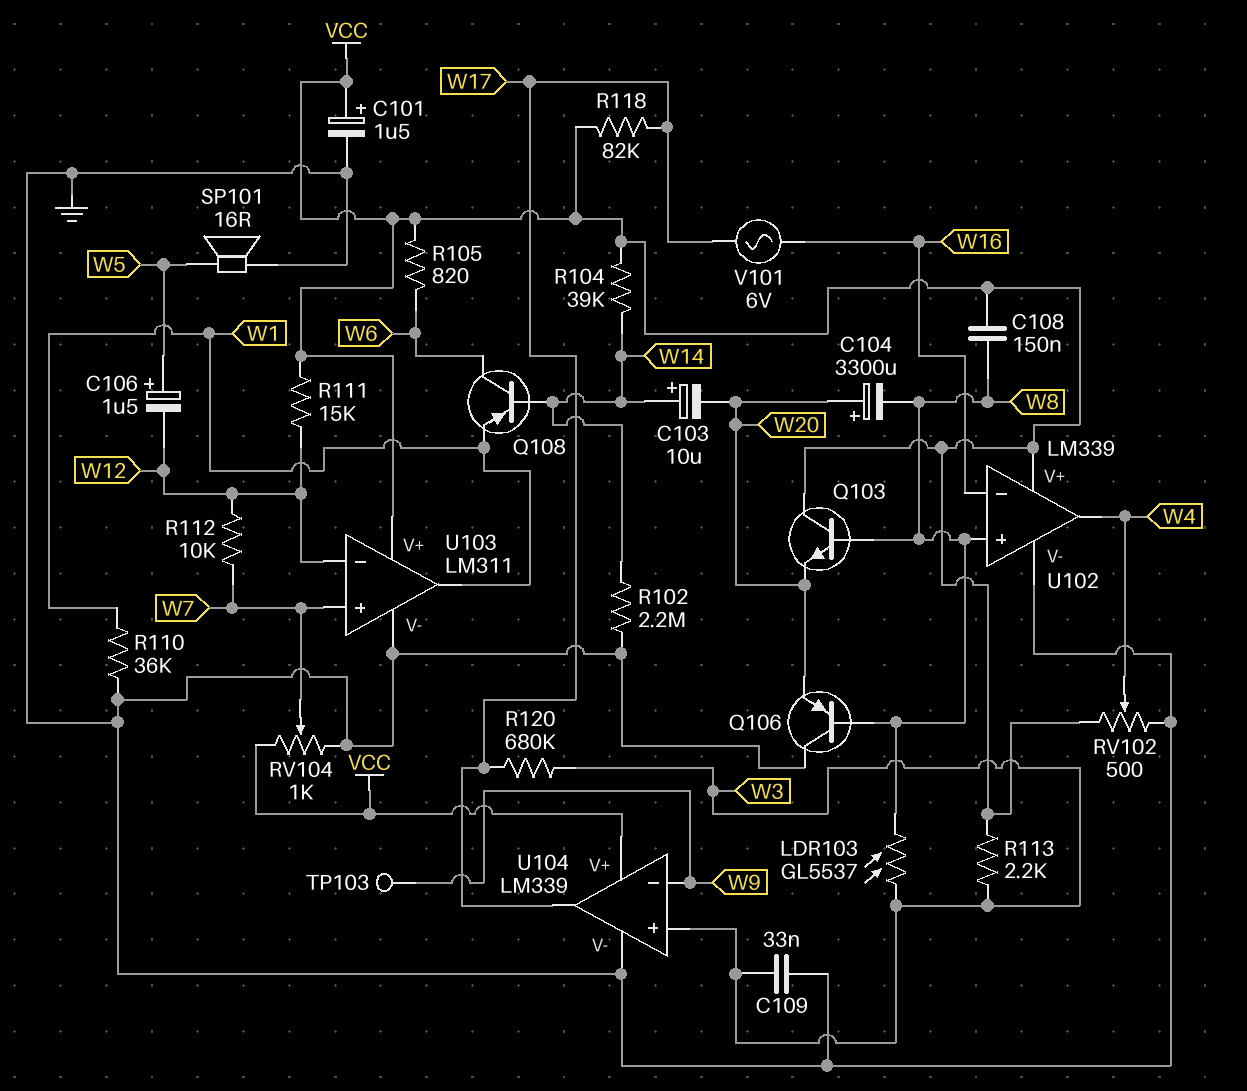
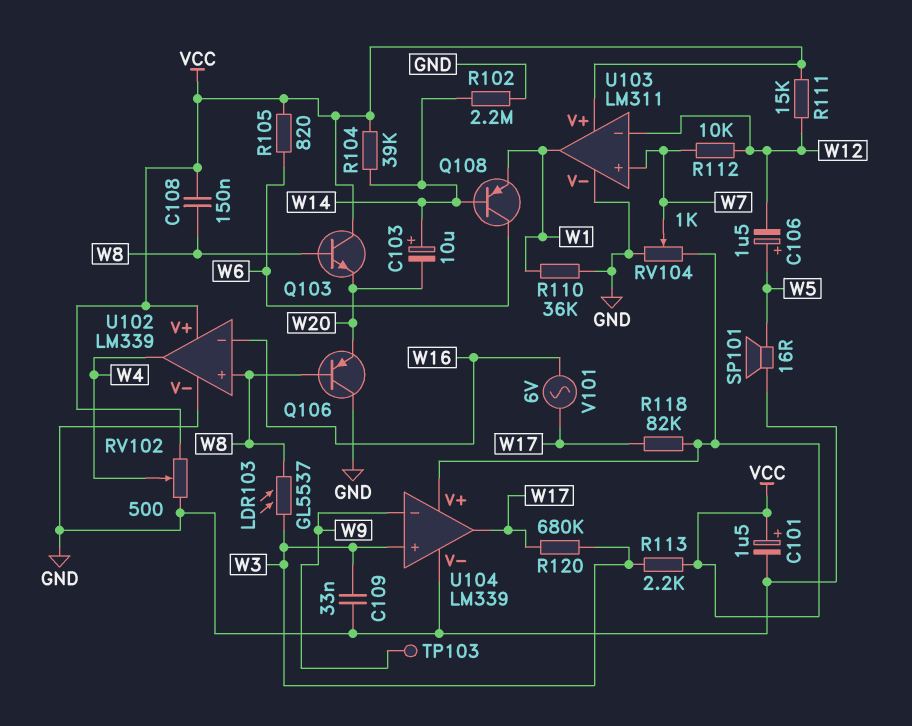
C104: 3300uF (plus W20, minus W8) -> none

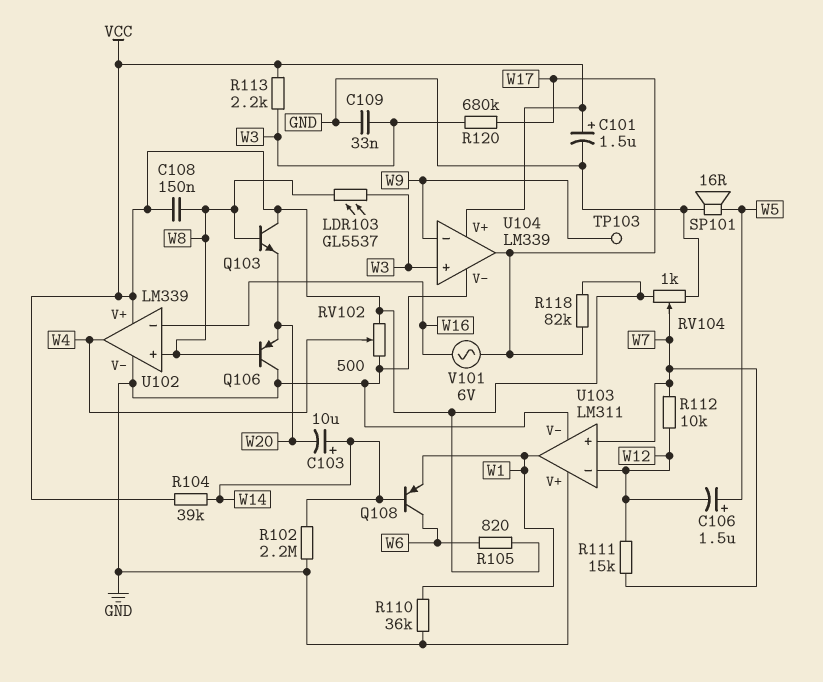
R111: 15k (VCC, W12) -> 15k (W7, W12)
U103 pin V+: VCC -> GND

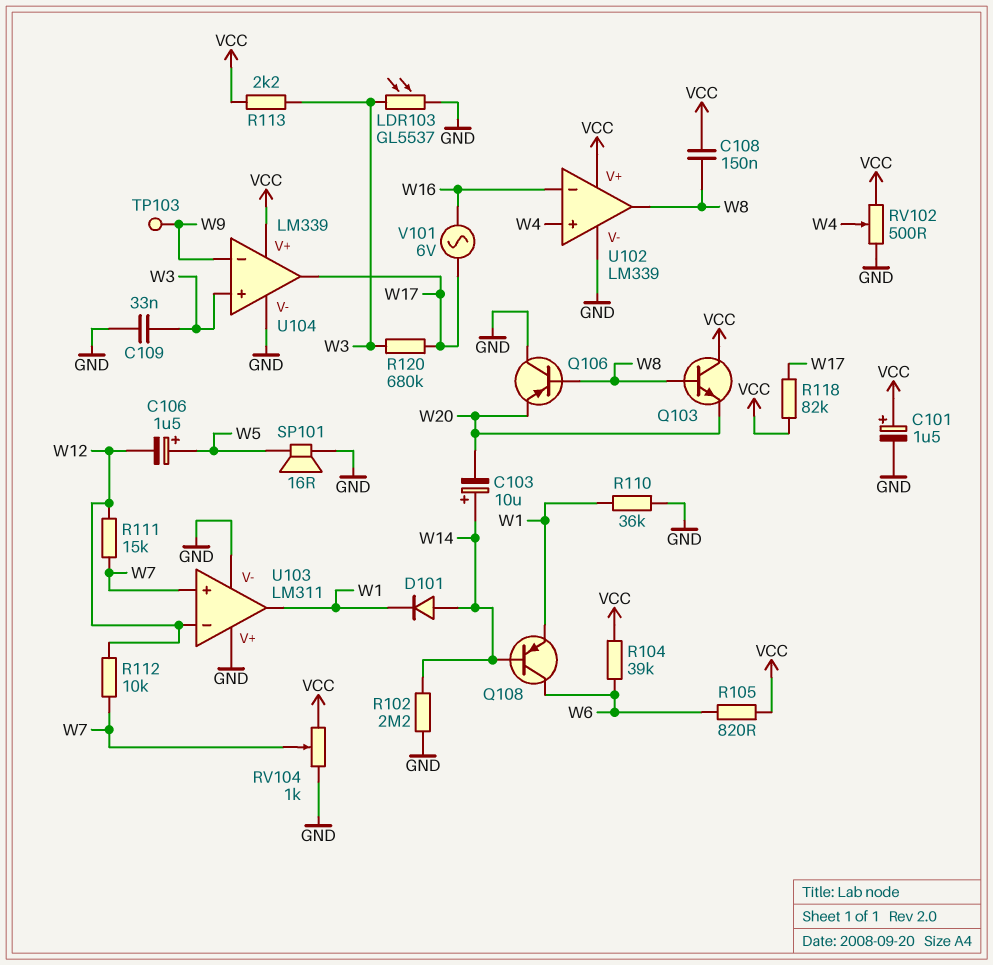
D101: none -> diode (A W14, K W1)
LDR103: GL5537 (W3, W8) -> GL5537 (GND, W3)
R104: 39k (VCC, W14) -> 39k (VCC, W6)
U102 pin in+: W8 -> W4
U102 pin out: W4 -> W8

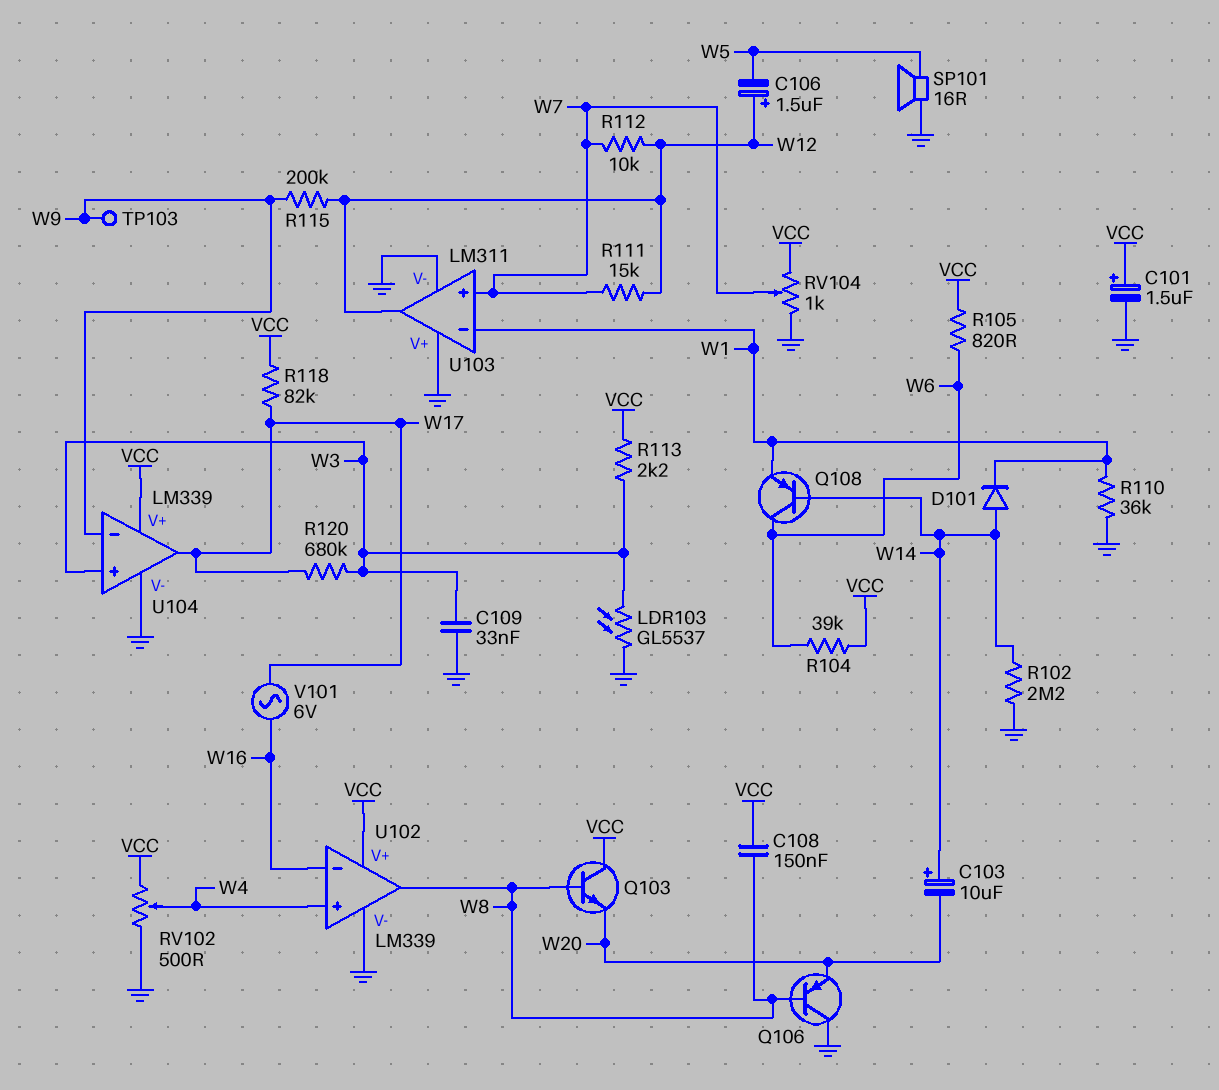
C106: 1.5uF (plus W5, minus W12) -> 1.5uF (plus W12, minus W5)
R115: none -> 200k (W9, W12)
U103 pin in-: W12 -> W1
U103 pin out: W1 -> W12

